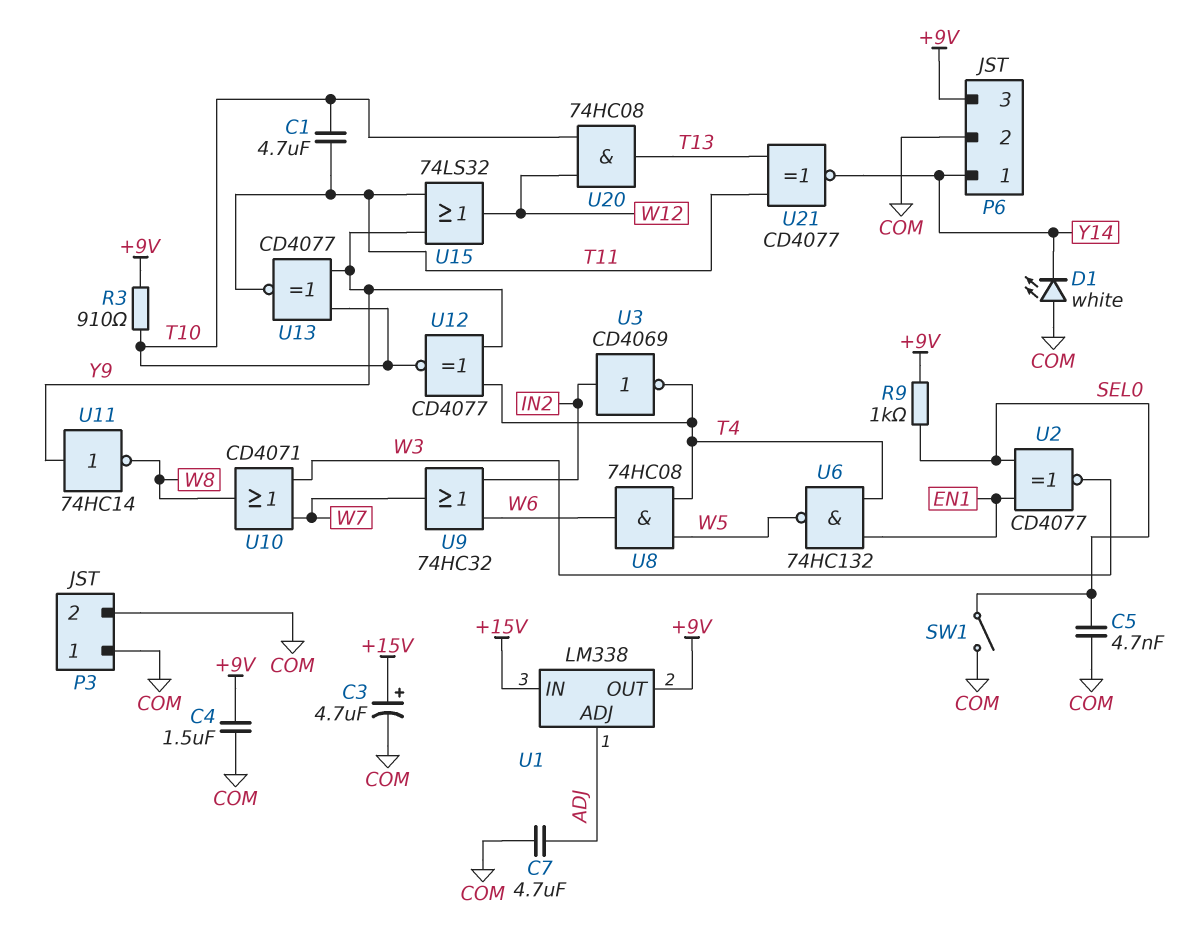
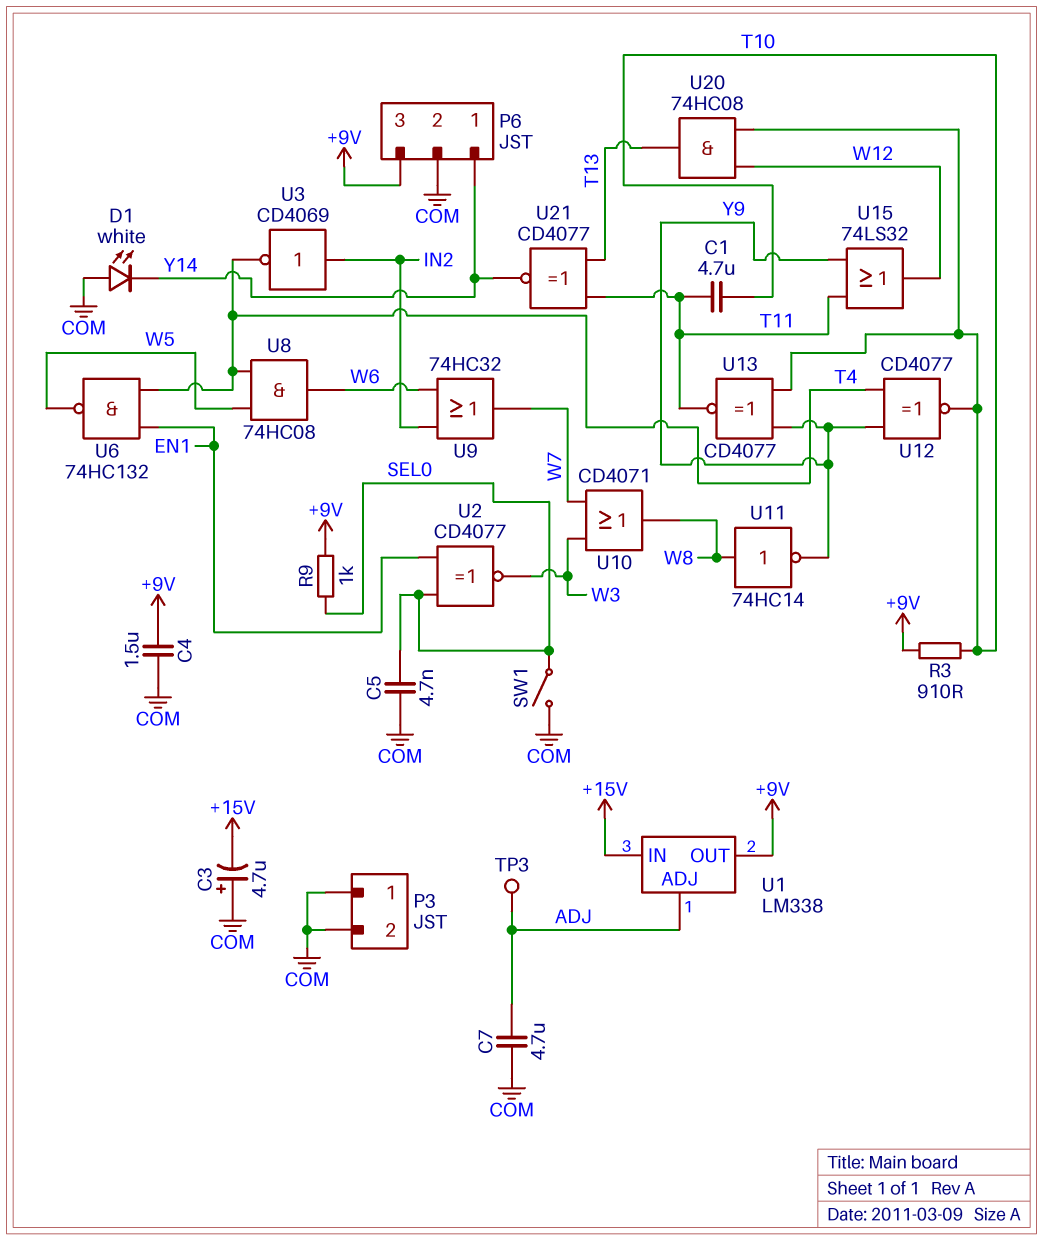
C3: 4.7uF (plus +15V, minus COM) -> 4.7uF (plus COM, minus +15V)
TP3: none -> test point (ADJ)
U11: NOT 74HC14 (in Y9, out W8) -> NOT 74HC14 (in W8, out Y9)

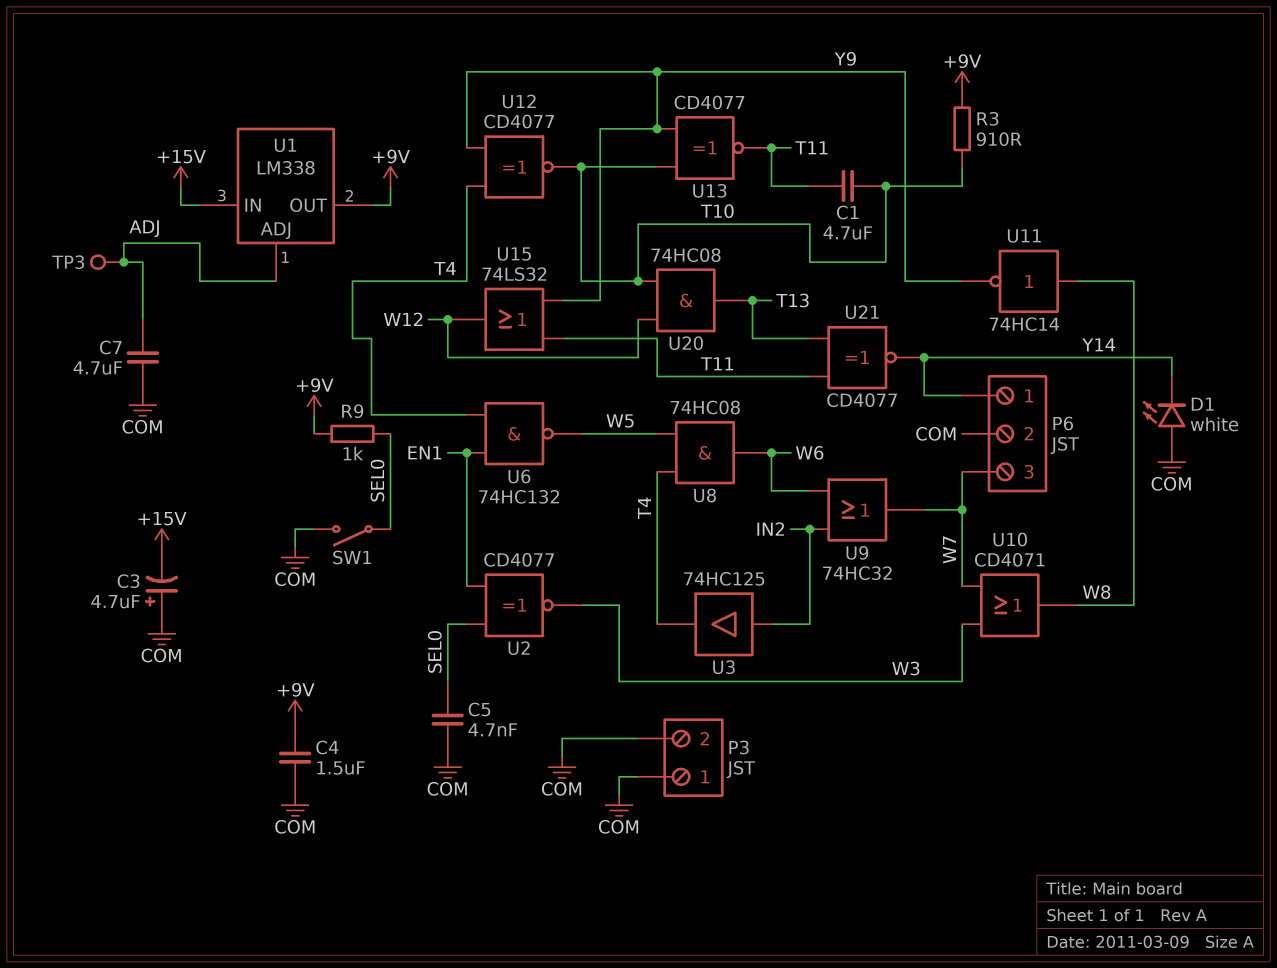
P6 pin 3: +9V -> W7
U3: NOT CD4069 (in IN2, out T4) -> buffer 74HC125 (in IN2, out T4)

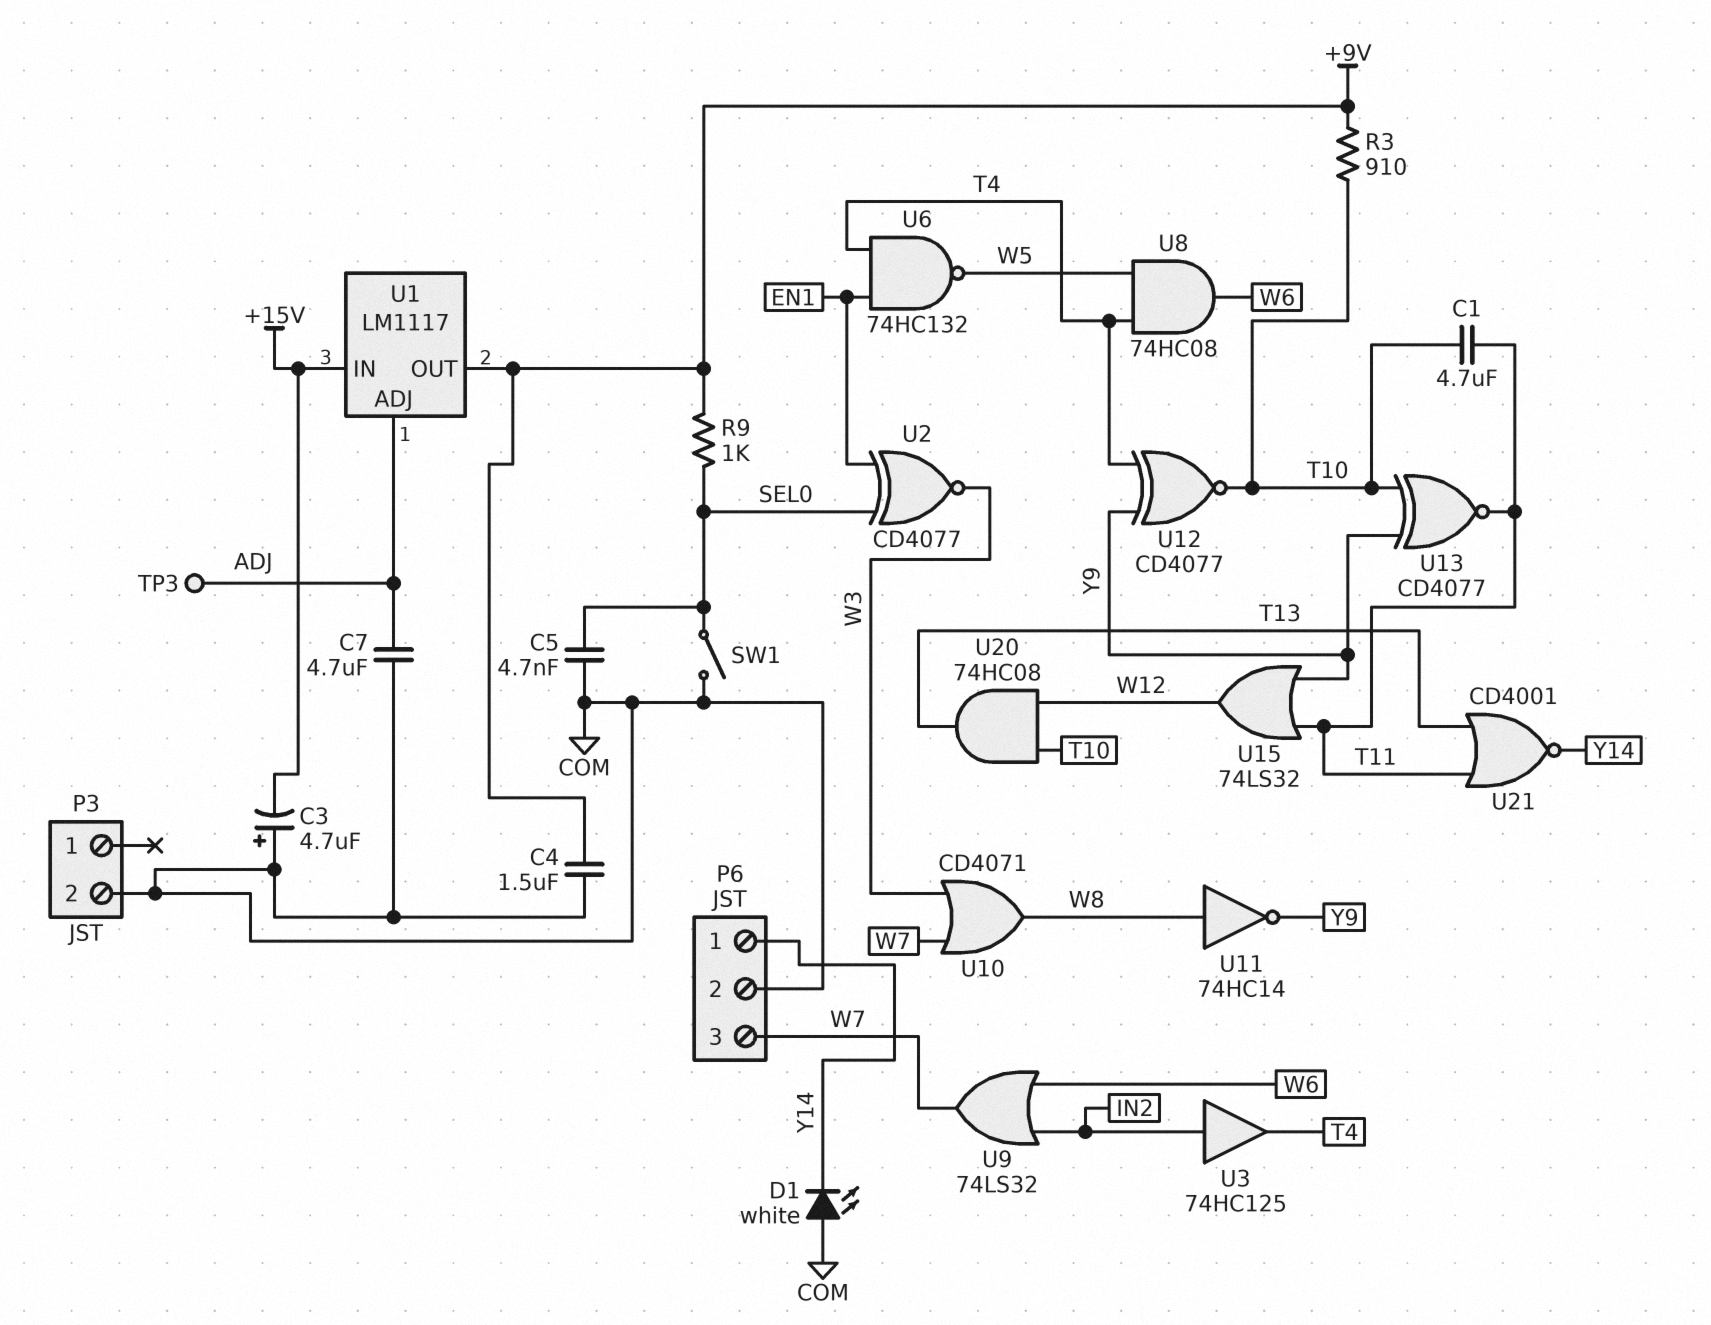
P3 pin 1: COM -> none
U1: LM338 -> LM1117
U9: OR 74HC32 (in IN2, in W6, out W7) -> OR 74LS32 (in IN2, in W6, out W7)
U21: XNOR CD4077 (in T11, in T13, out Y14) -> NOR CD4001 (in T11, in T13, out Y14)

